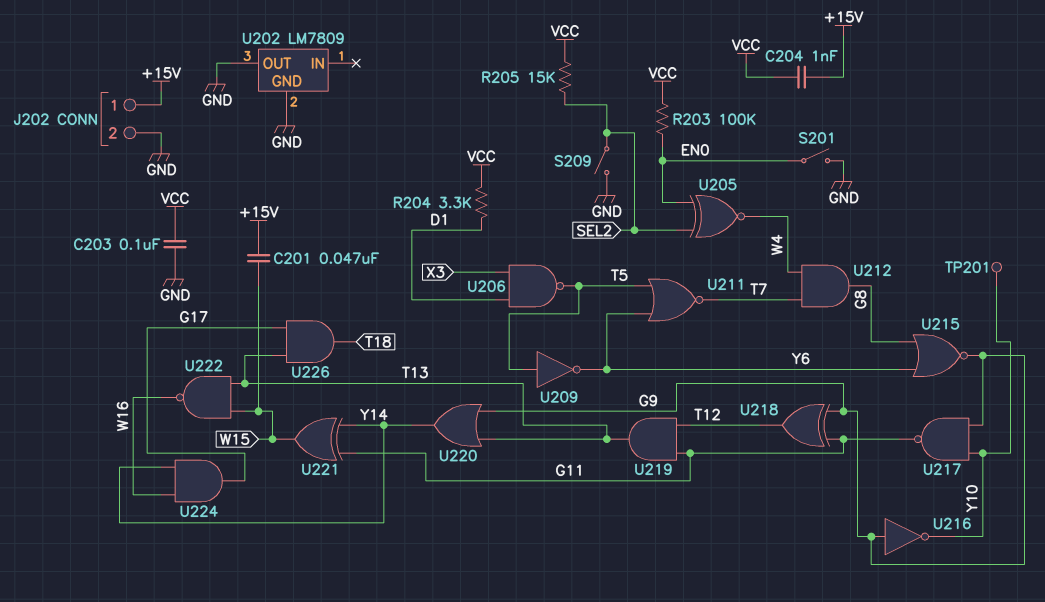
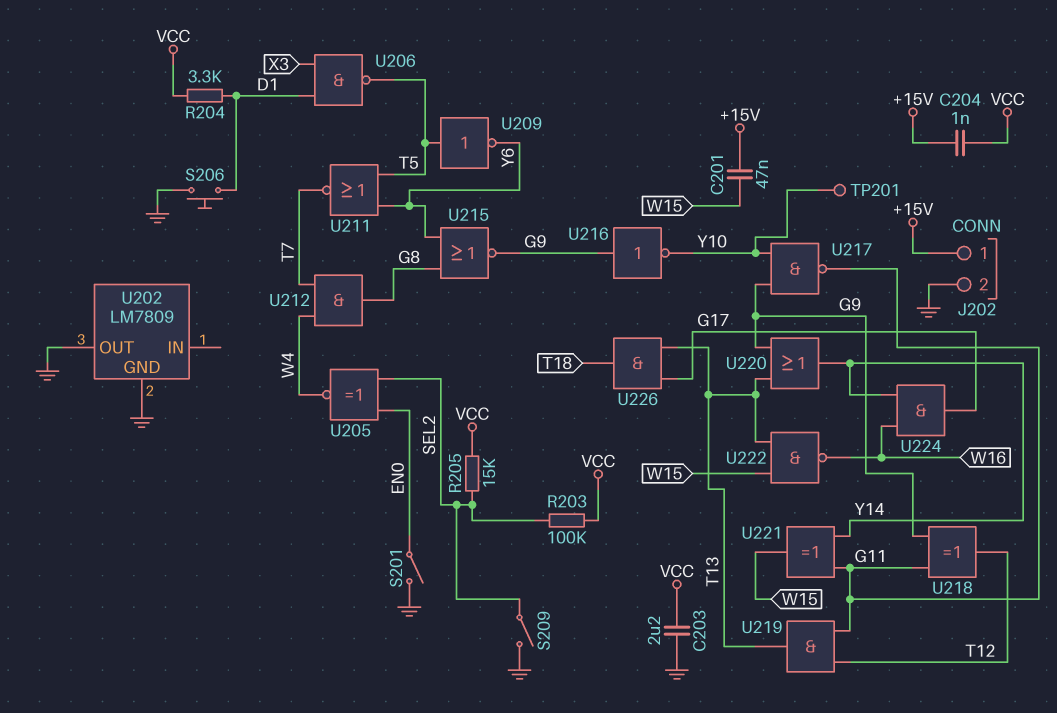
C203: 100nF (GND, VCC) -> 2.2uF (GND, VCC)
R203: 100k (EN0, VCC) -> 100k (SEL2, VCC)
S206: none -> button (D1, GND)

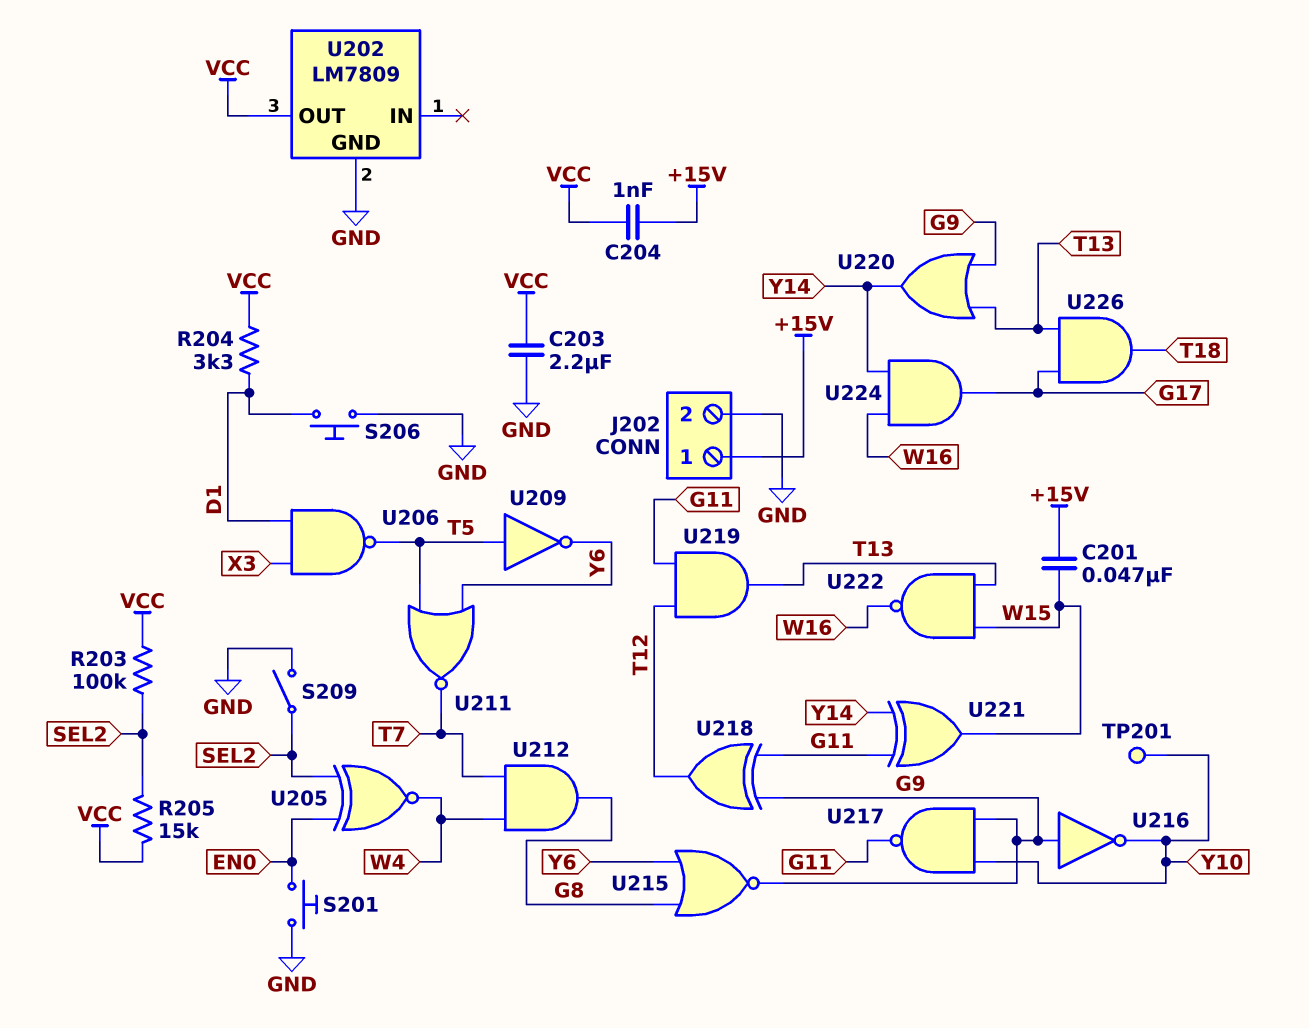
S201: switch (EN0, GND) -> button (EN0, GND)
U202 pin OUT: GND -> VCC

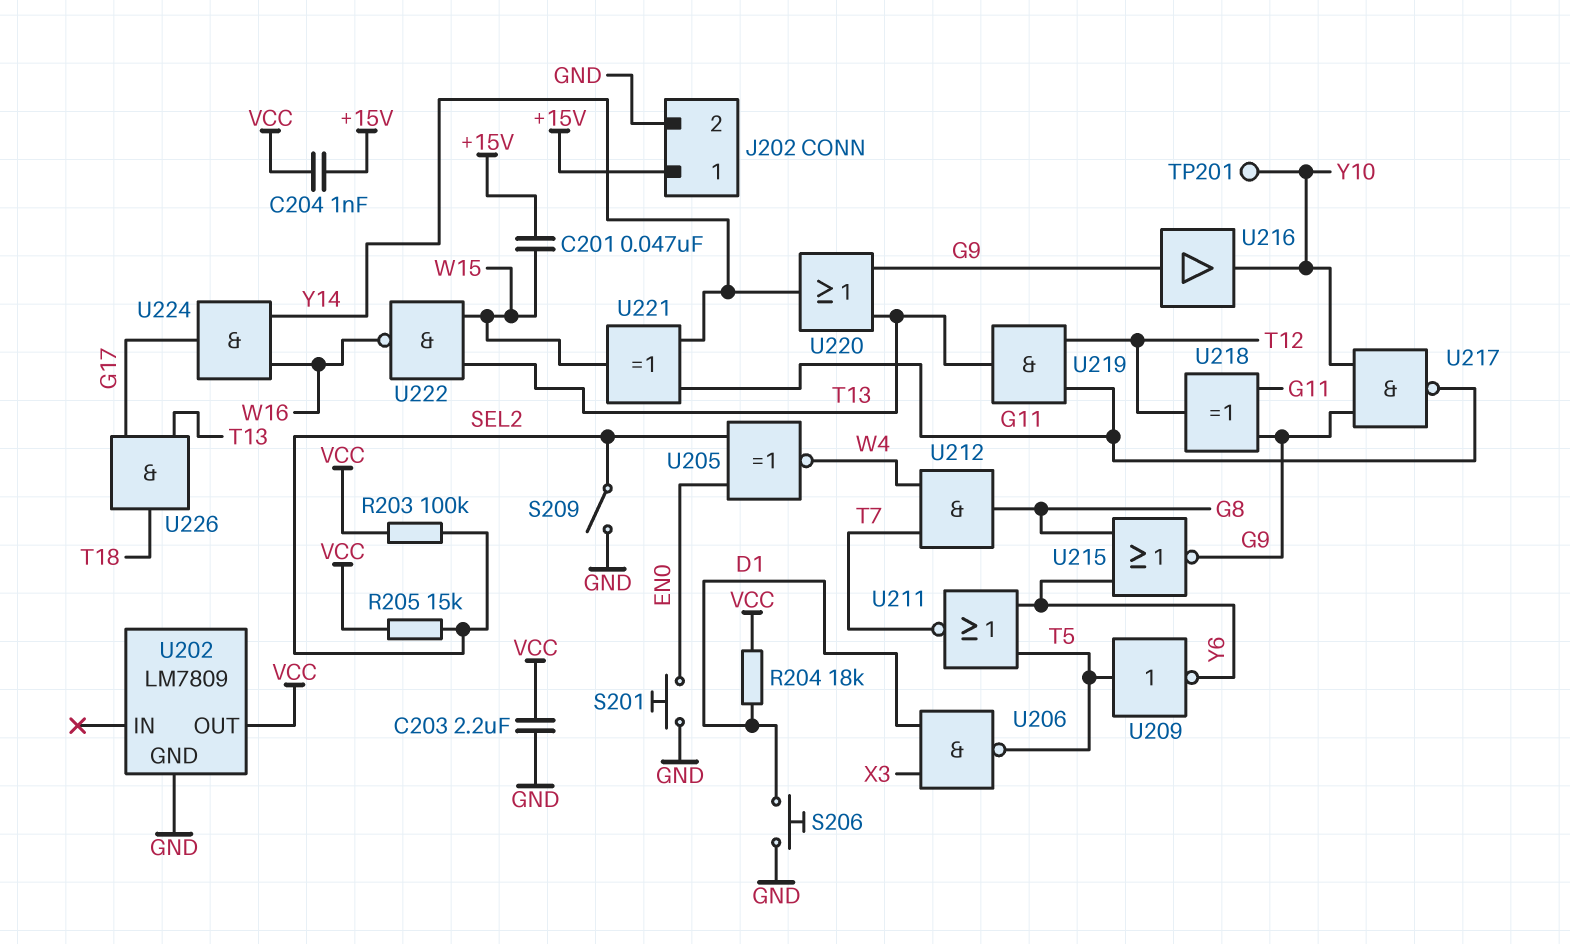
R204: 3.3k (D1, VCC) -> 18k (D1, VCC)
U216: NOT (in G9, out Y10) -> buffer (in G9, out Y10)

